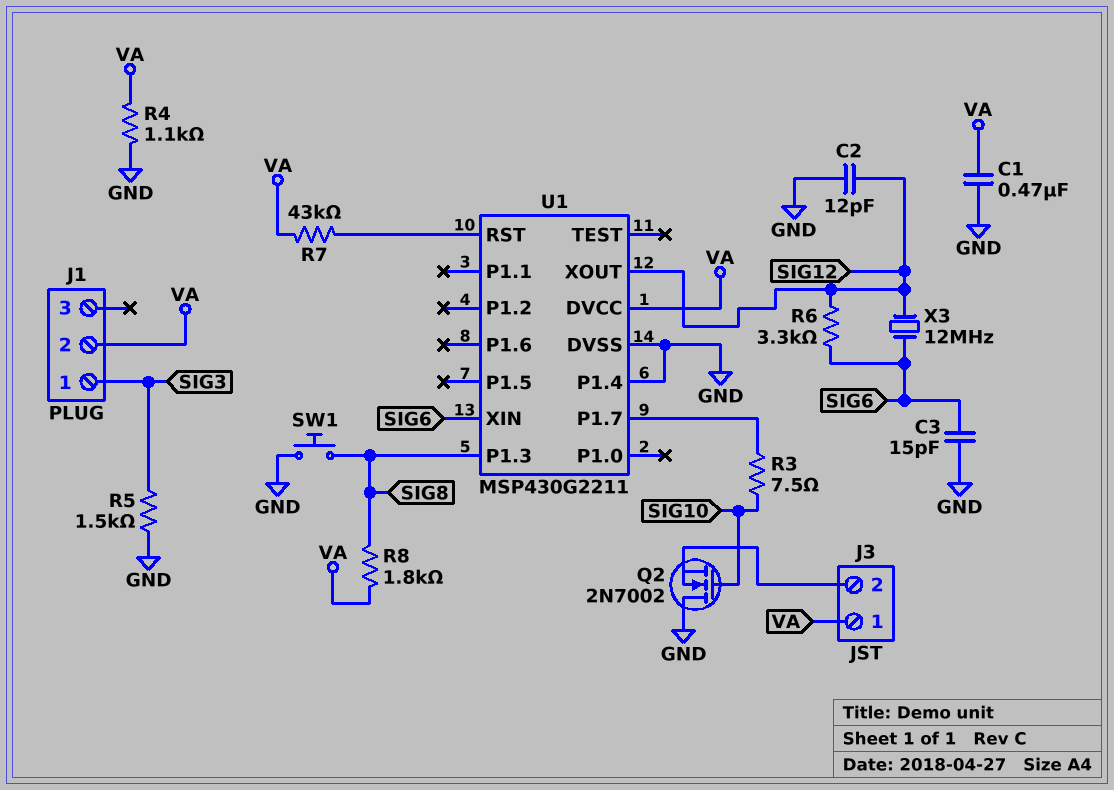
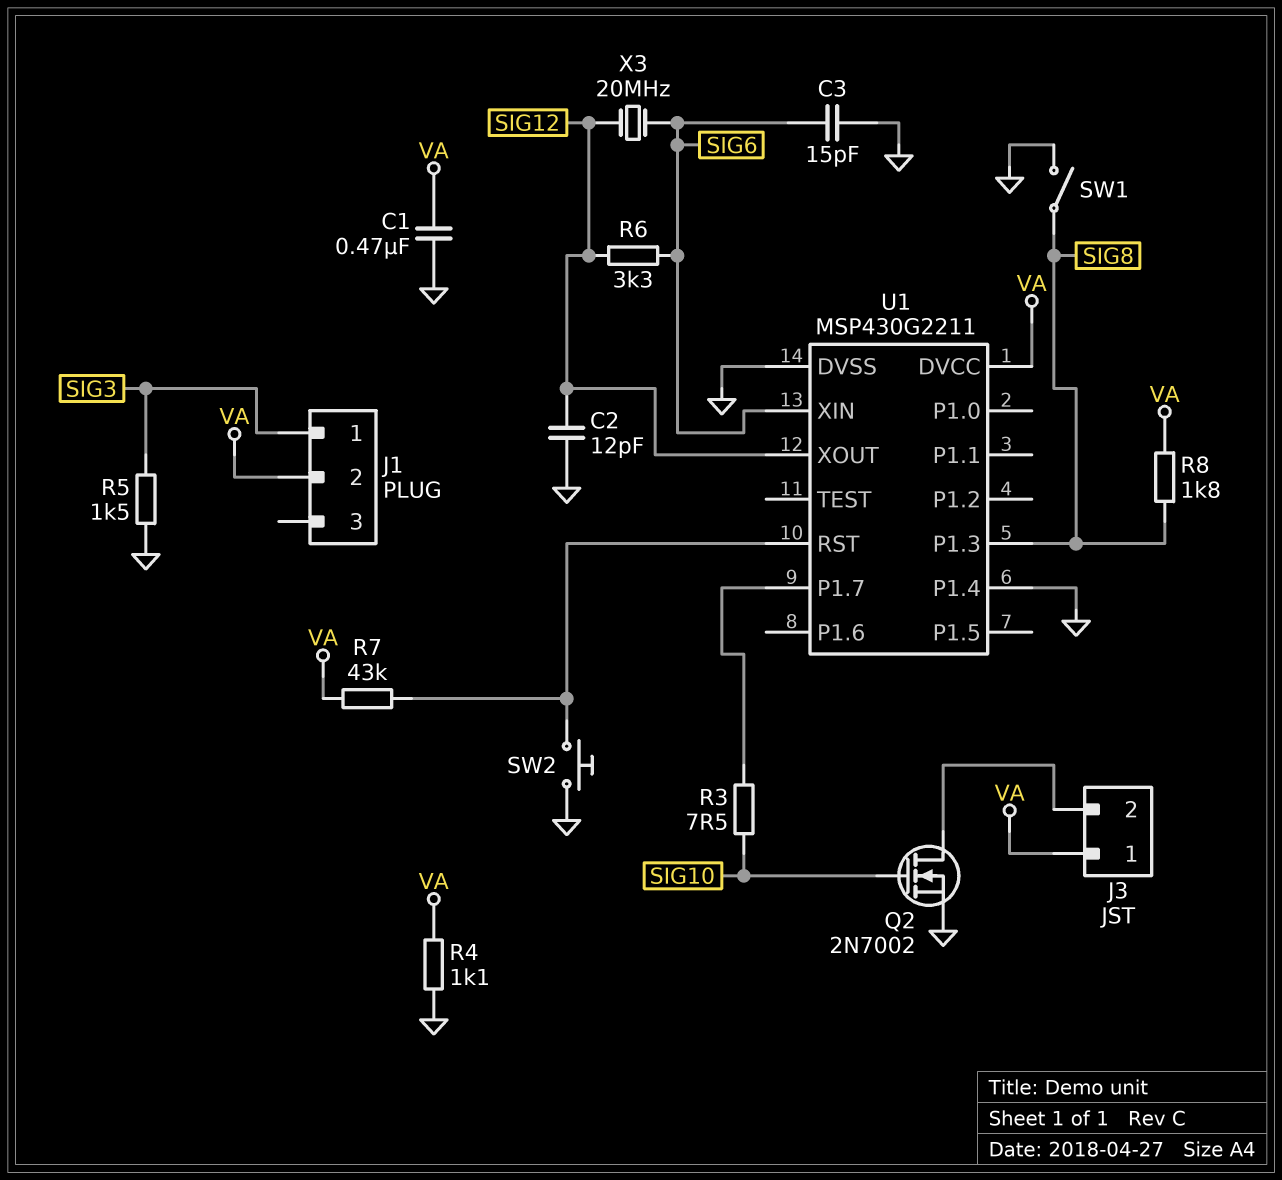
Q2: NMOS 2N7002 (G SIG10, D GND, S J3/2) -> NMOS 2N7002 (G SIG10, D J3/2, S GND)
SW1: button (GND, SIG8) -> switch (GND, SIG8)
SW2: none -> button (GND, U1/RST)
X3: 12MHz (SIG6, SIG12) -> 20MHz (SIG6, SIG12)

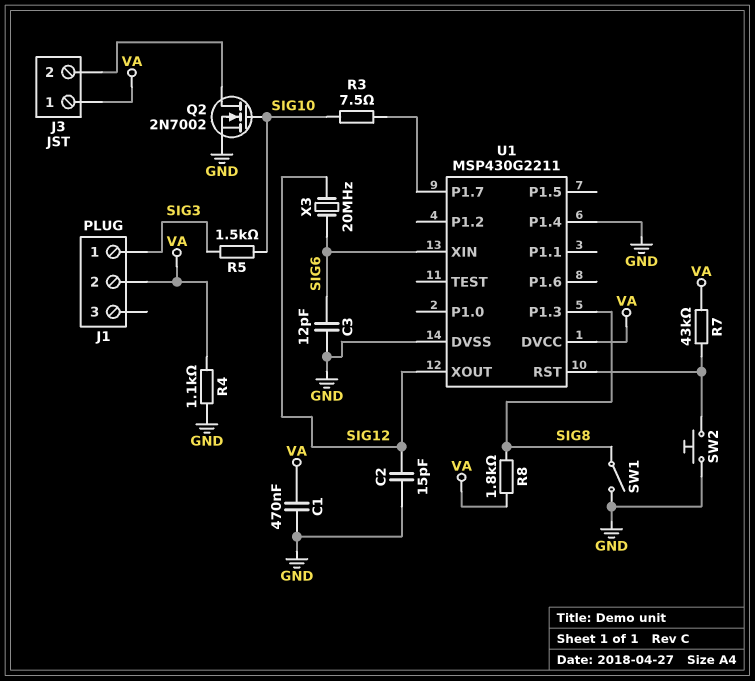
C2: 12pF (GND, SIG12) -> 15pF (GND, SIG12)
C3: 15pF (GND, SIG6) -> 12pF (GND, SIG6)
R5: 1.5k (GND, SIG3) -> 1.5k (SIG3, SIG10)
R6: 3.3k (SIG6, SIG12) -> none

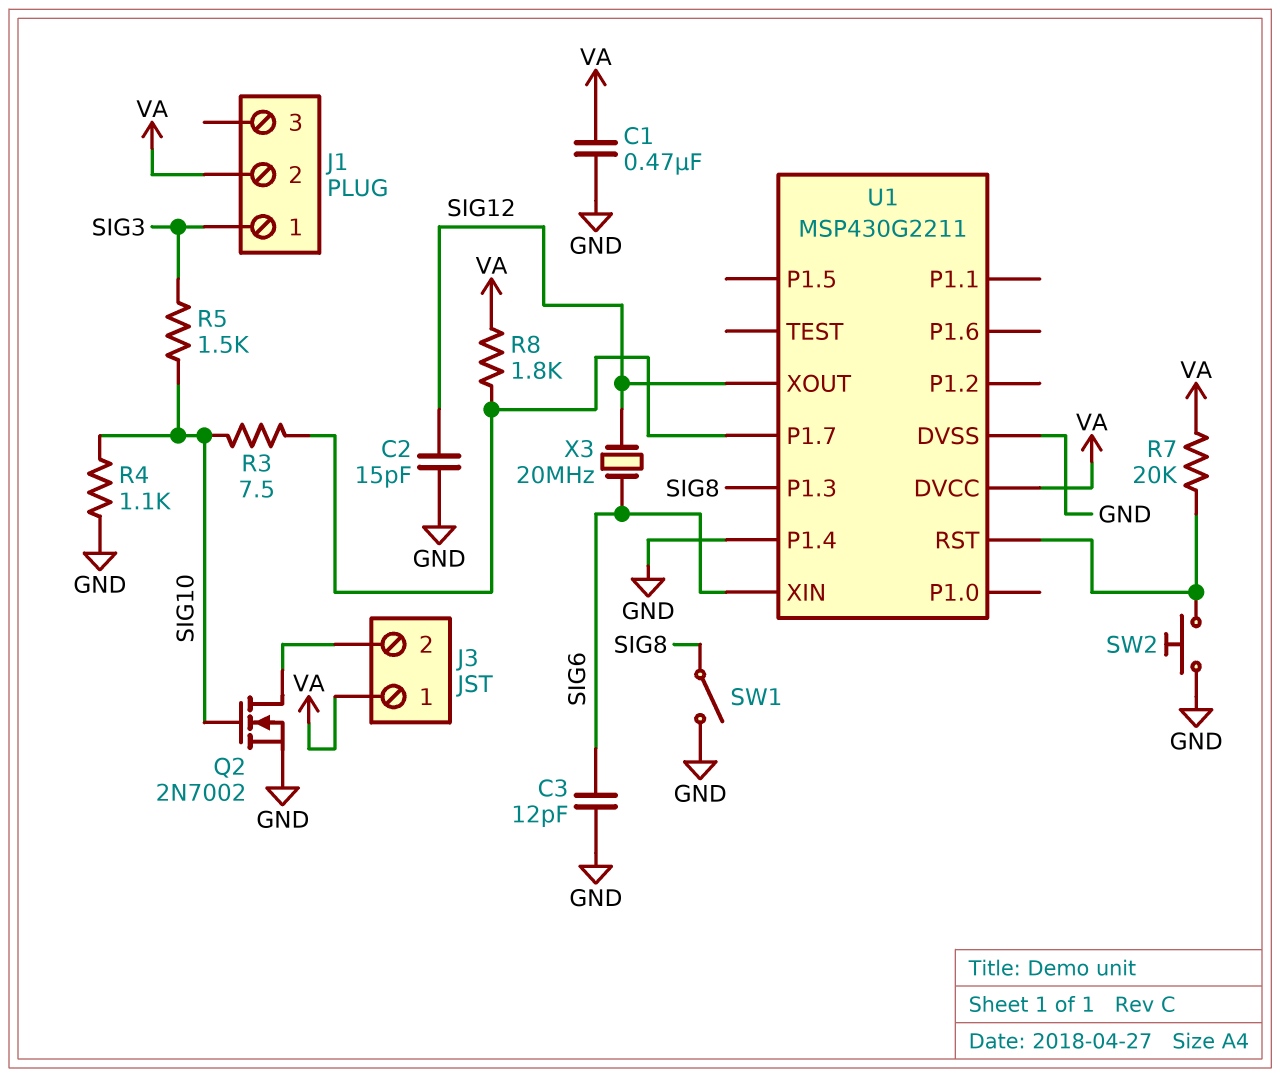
R4: 1.1k (GND, VA) -> 1.1k (GND, SIG10)
R7: 43k (U1/RST, VA) -> 20k (U1/RST, VA)
R8: 1.8k (SIG8, VA) -> 1.8k (U1/P1.7, VA)

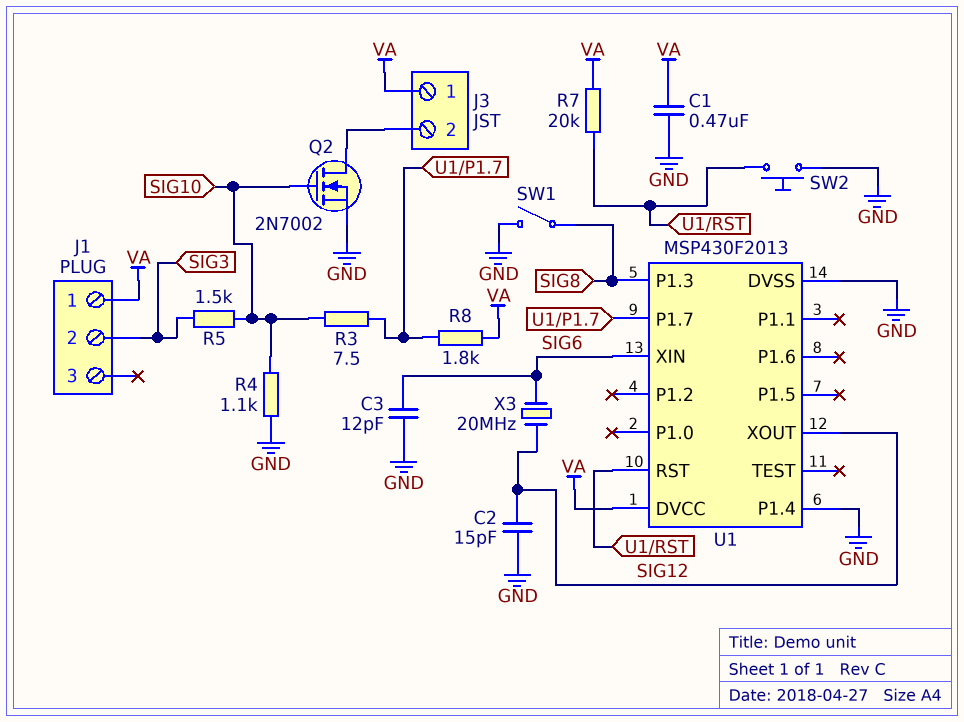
J1 pin 1: SIG3 -> VA
J1 pin 2: VA -> SIG3
U1: MSP430G2211 -> MSP430F2013

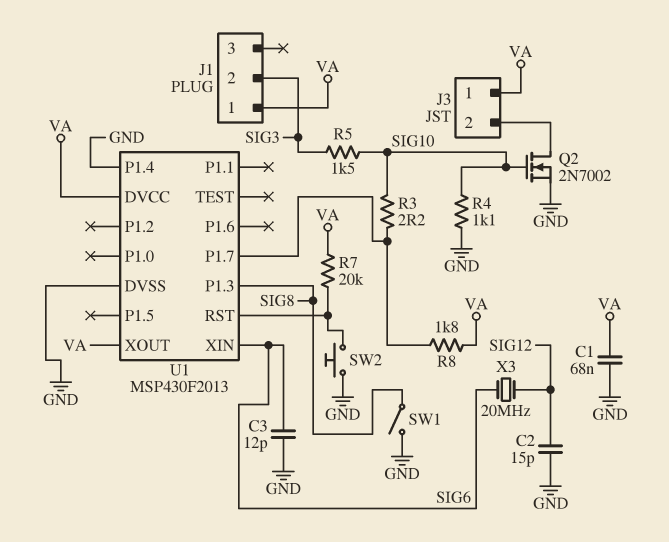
C1: 470nF (GND, VA) -> 68nF (GND, VA)
R3: 7.5 (SIG10, U1/P1.7) -> 2.2 (SIG10, U1/P1.7)
U1 pin XOUT: SIG12 -> VA

